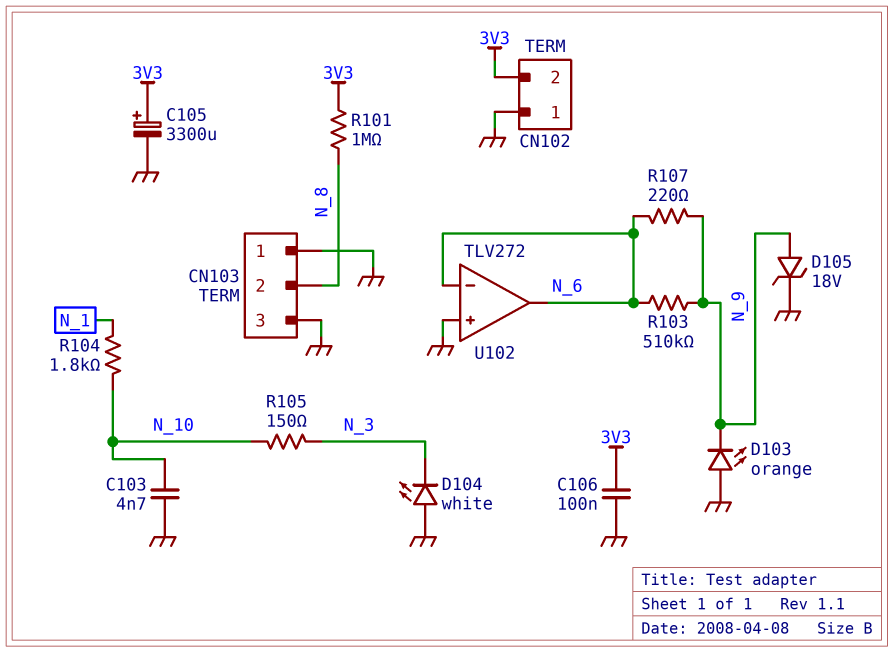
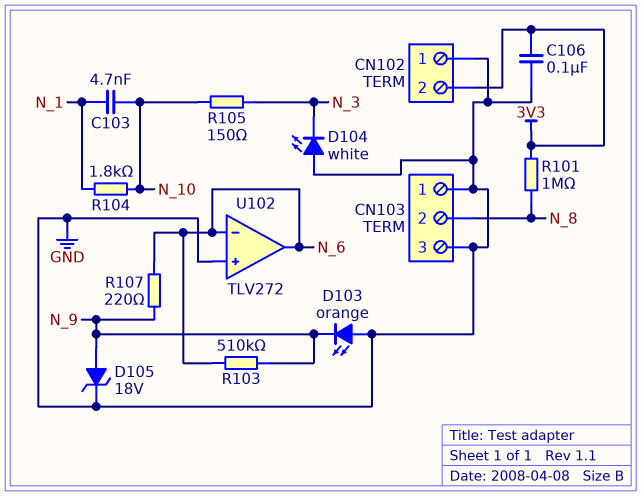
C103: 4.7nF (GND, N_10) -> 4.7nF (N_1, N_10)
C105: 3300uF (plus 3V3, minus GND) -> none

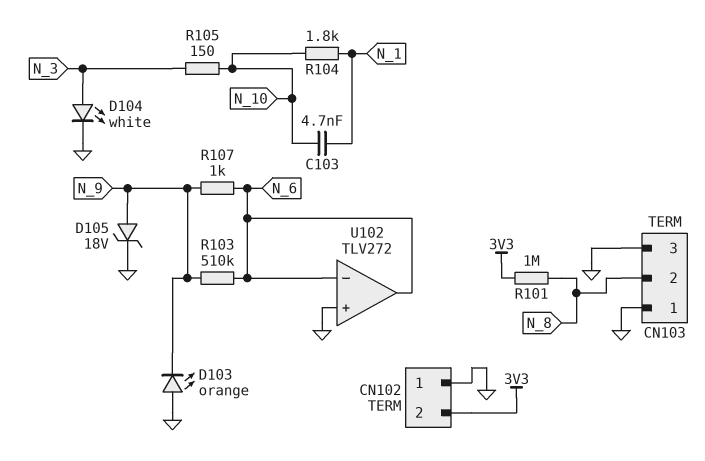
C106: 100nF (3V3, GND) -> none
D104: LED white (A GND, K N_3) -> LED white (A N_3, K GND)
R107: 220 (N_6, N_9) -> 1k (N_6, N_9)

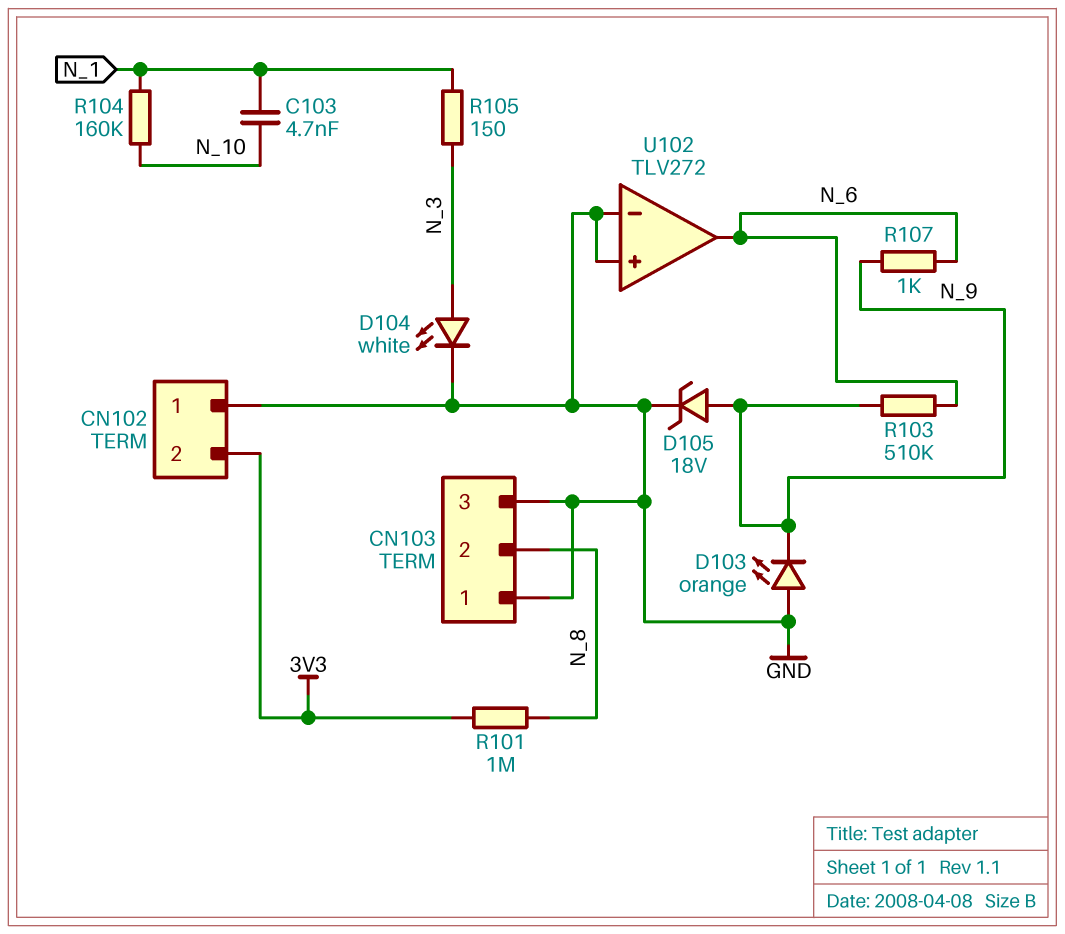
R104: 1.8k (N_1, N_10) -> 160k (N_1, N_10)
R105: 150 (N_3, N_10) -> 150 (N_1, N_3)
U102 pin in-: N_6 -> GND

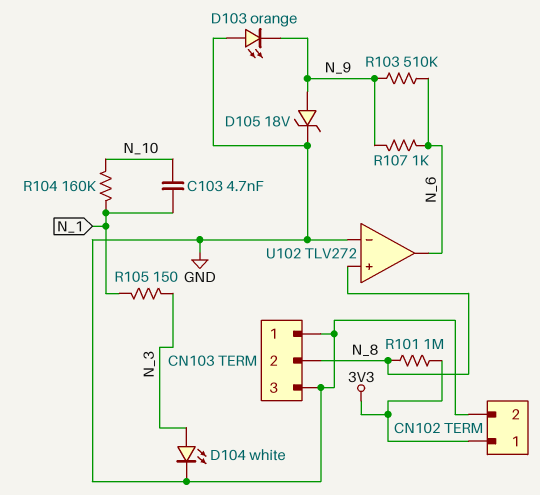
CN102 pin 1: GND -> 3V3
CN102 pin 2: 3V3 -> GND
U102 pin in+: GND -> N_8

